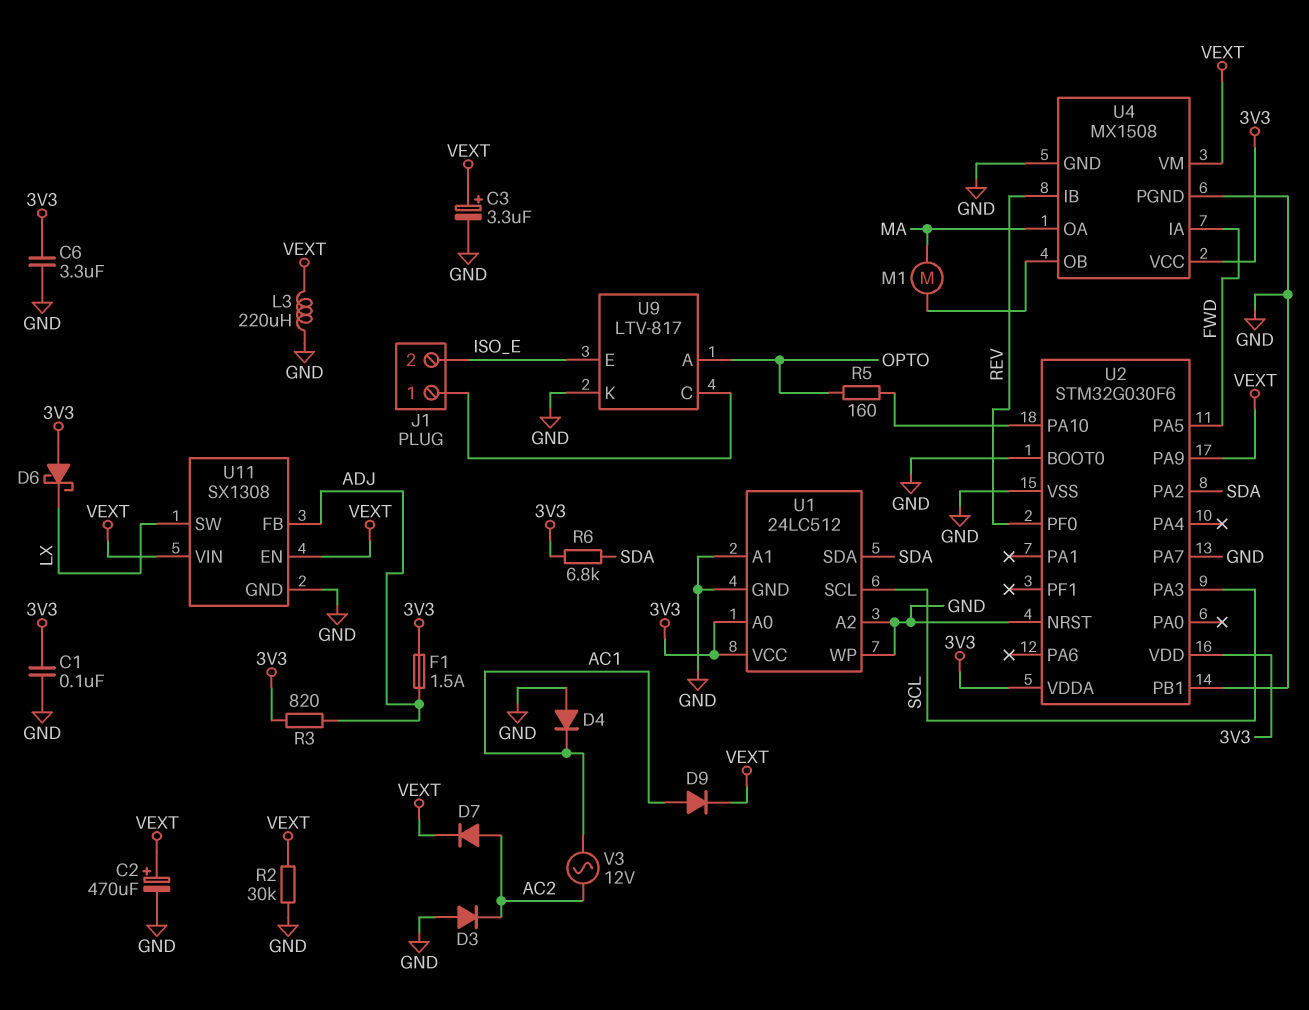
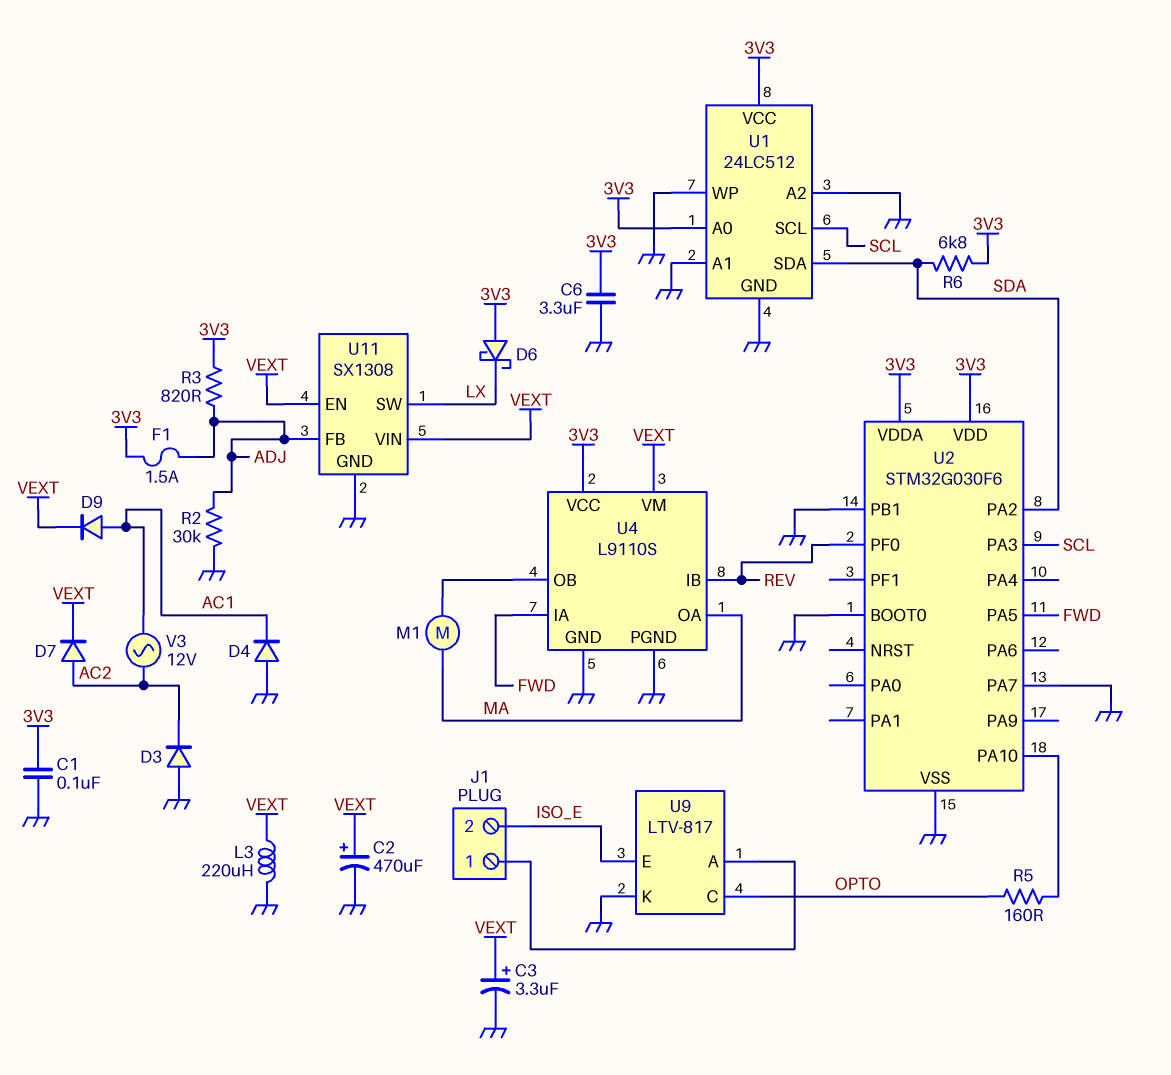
R2: 30k (GND, VEXT) -> 30k (ADJ, GND)
U2 pin NRST: GND -> none
U2 pin PA9: VEXT -> none
U4: MX1508 -> L9110S
U9 pin A: OPTO -> J1/1
U9 pin C: J1/1 -> OPTO

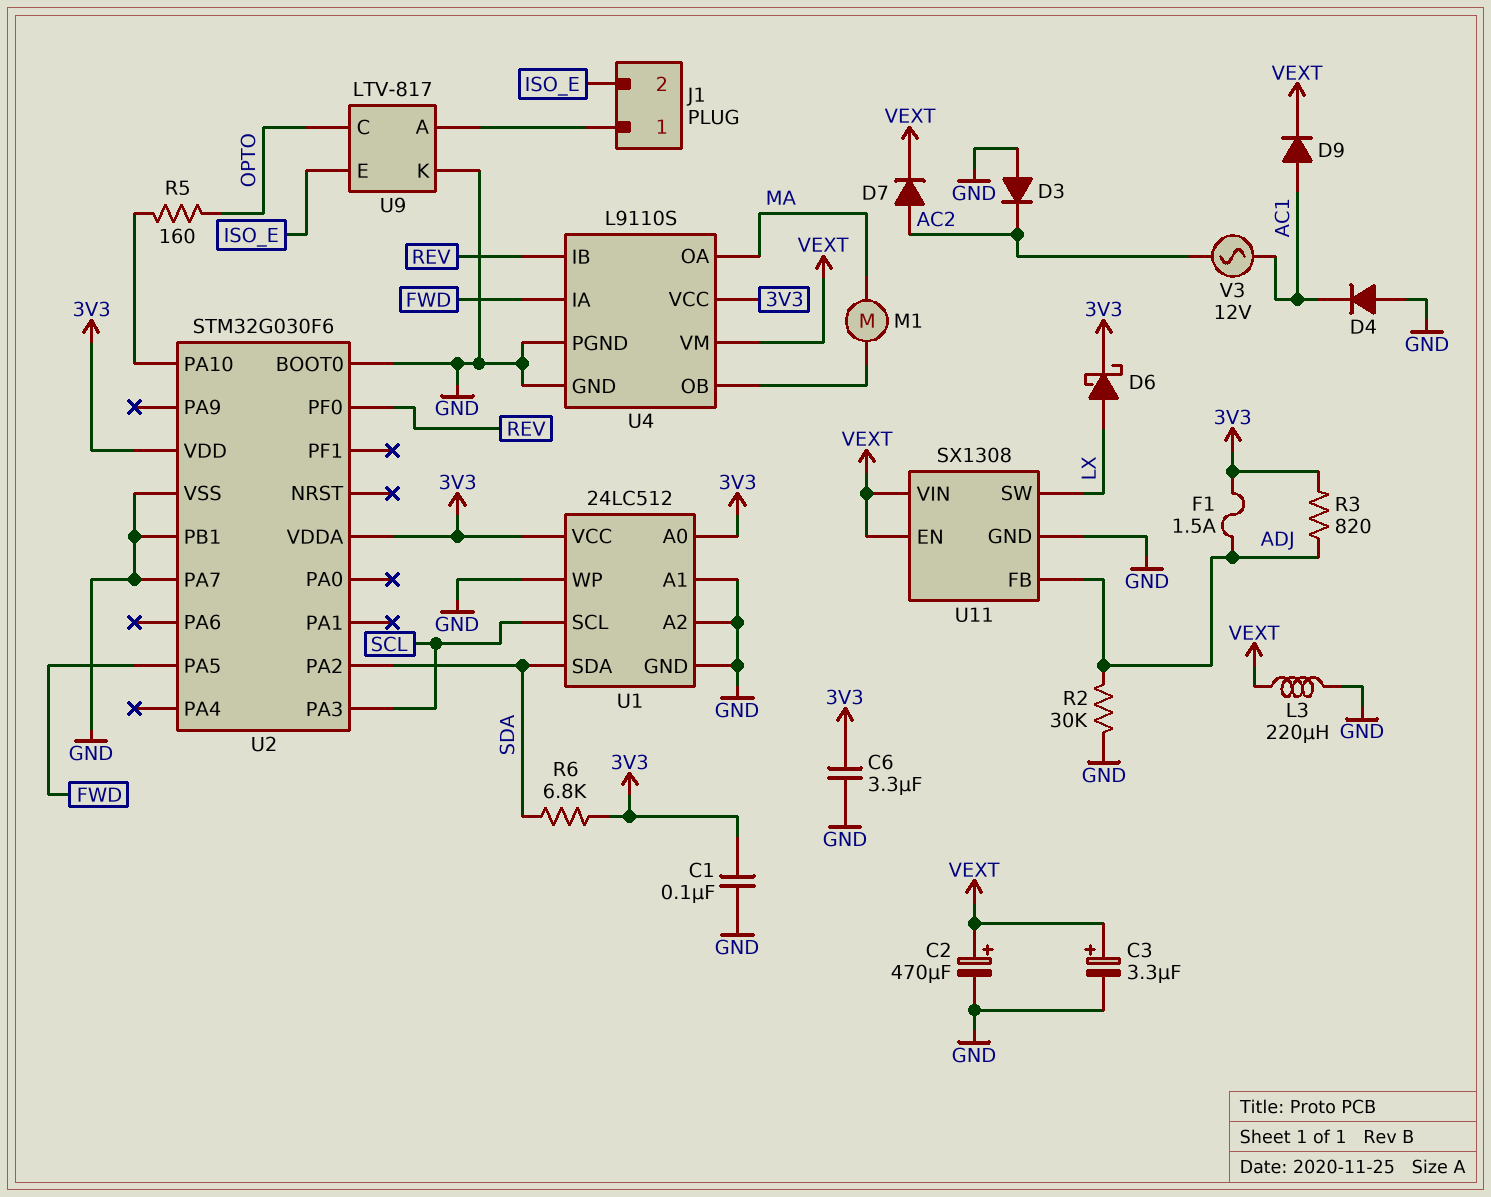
D6: schottky (A 3V3, K LX) -> schottky (A LX, K 3V3)

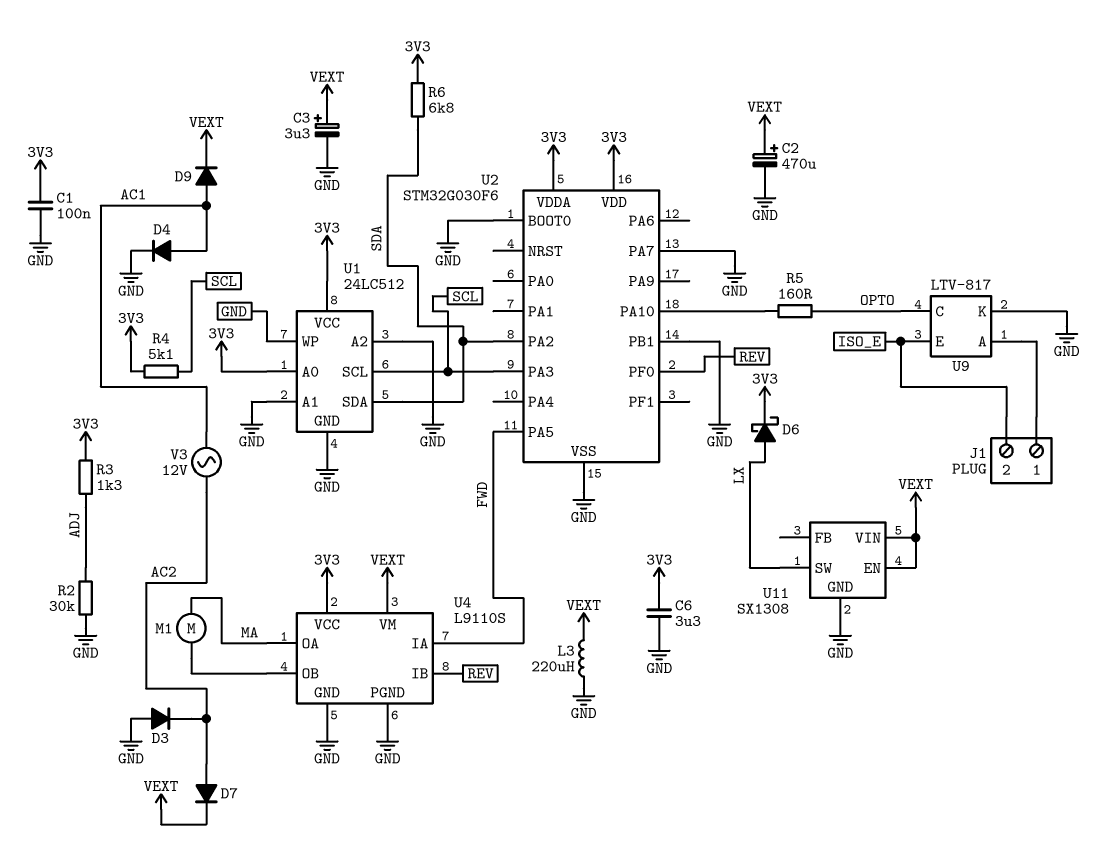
D4: diode (A GND, K AC1) -> diode (A AC1, K GND)
F1: 1.5A (3V3, ADJ) -> none
R3: 820 (3V3, ADJ) -> 1.3k (3V3, ADJ)
R4: none -> 5.1k (3V3, SCL)
U11 pin FB: ADJ -> none

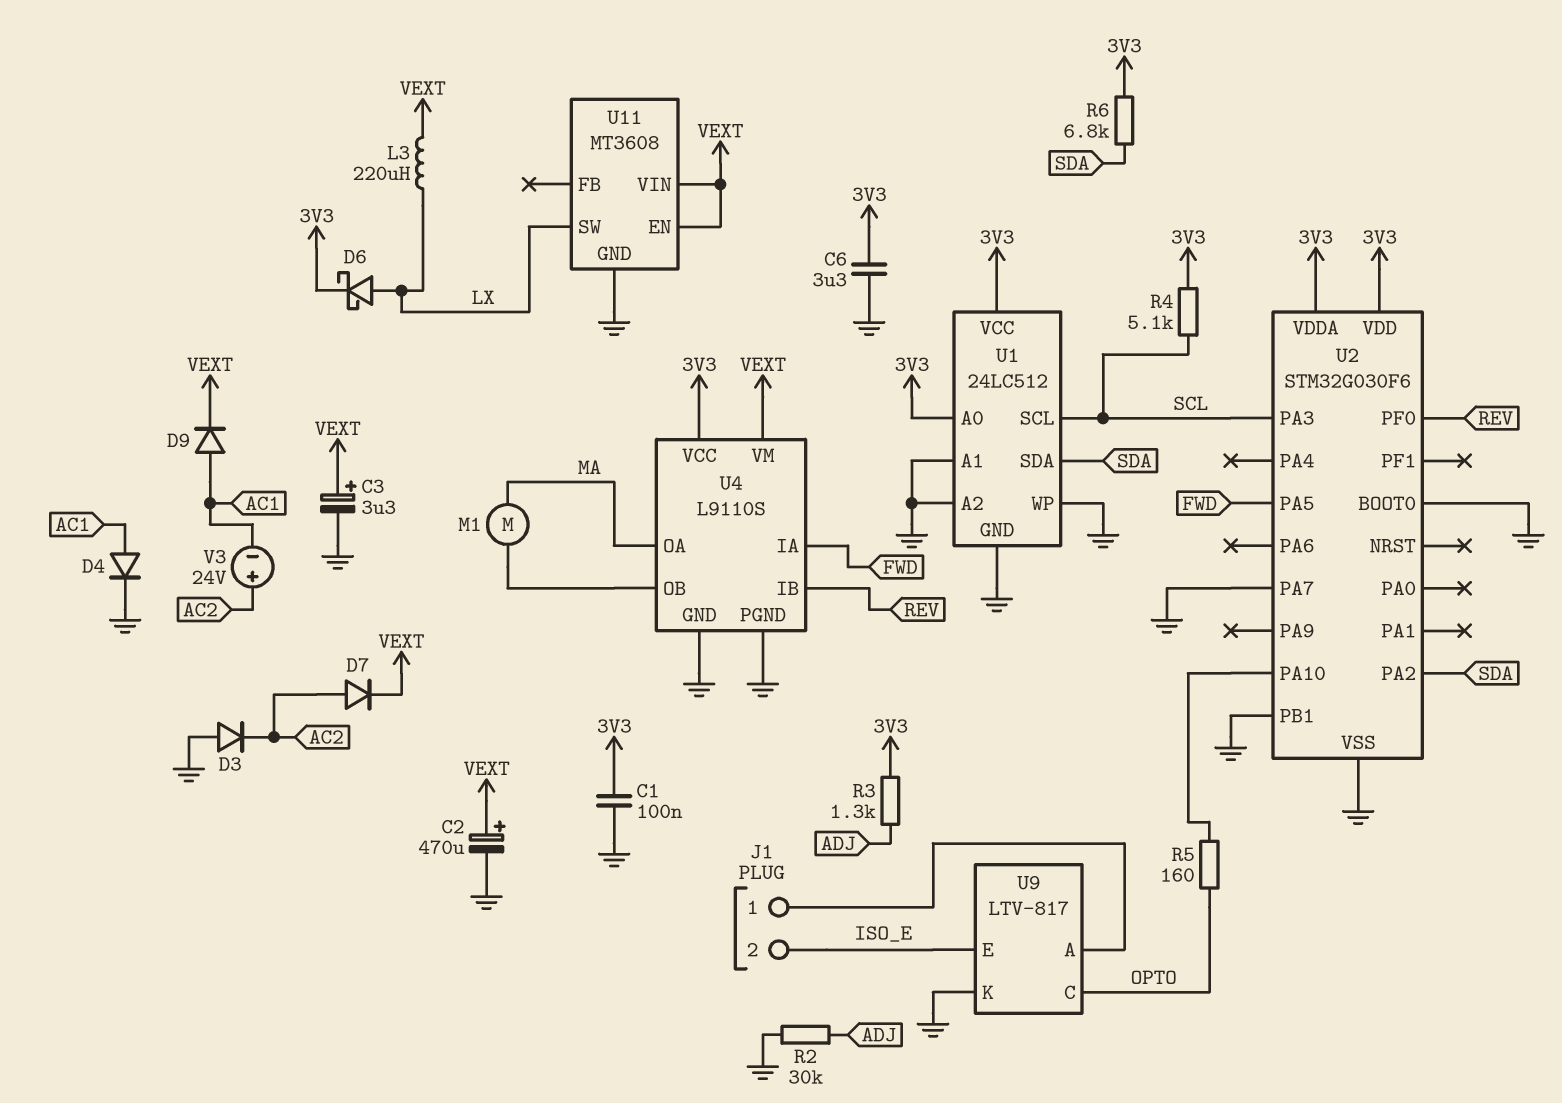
L3: 220uH (GND, VEXT) -> 220uH (LX, VEXT)
U11: SX1308 -> MT3608
V3: AC 12V (AC1, AC2) -> 24V (plus AC2, minus AC1)

